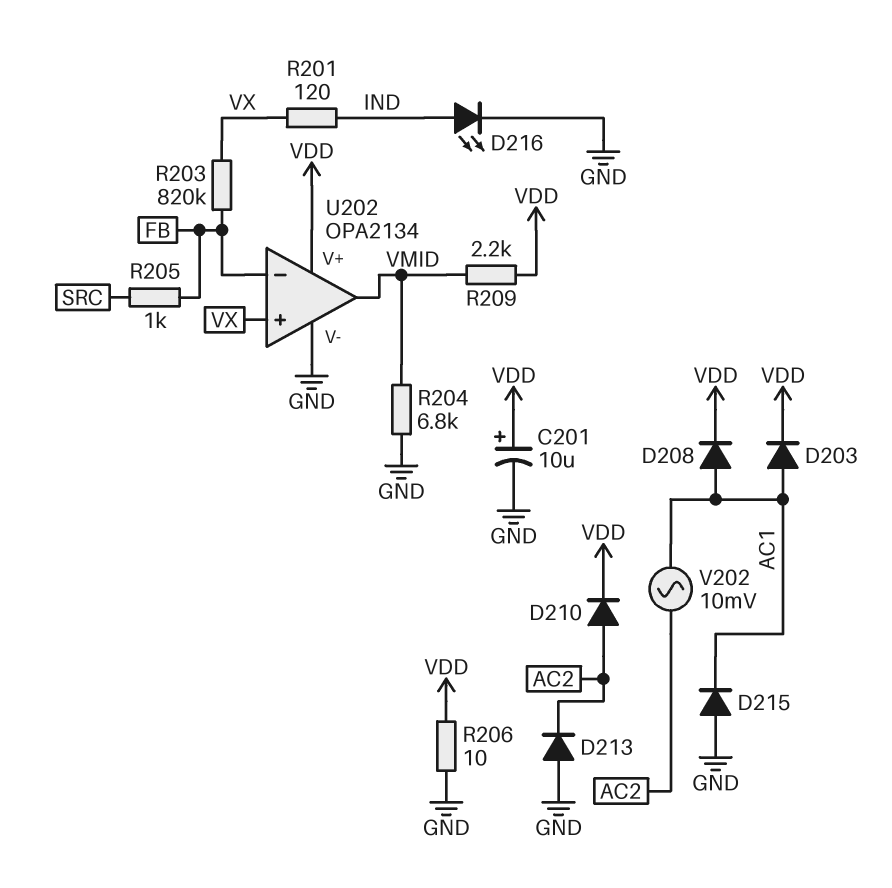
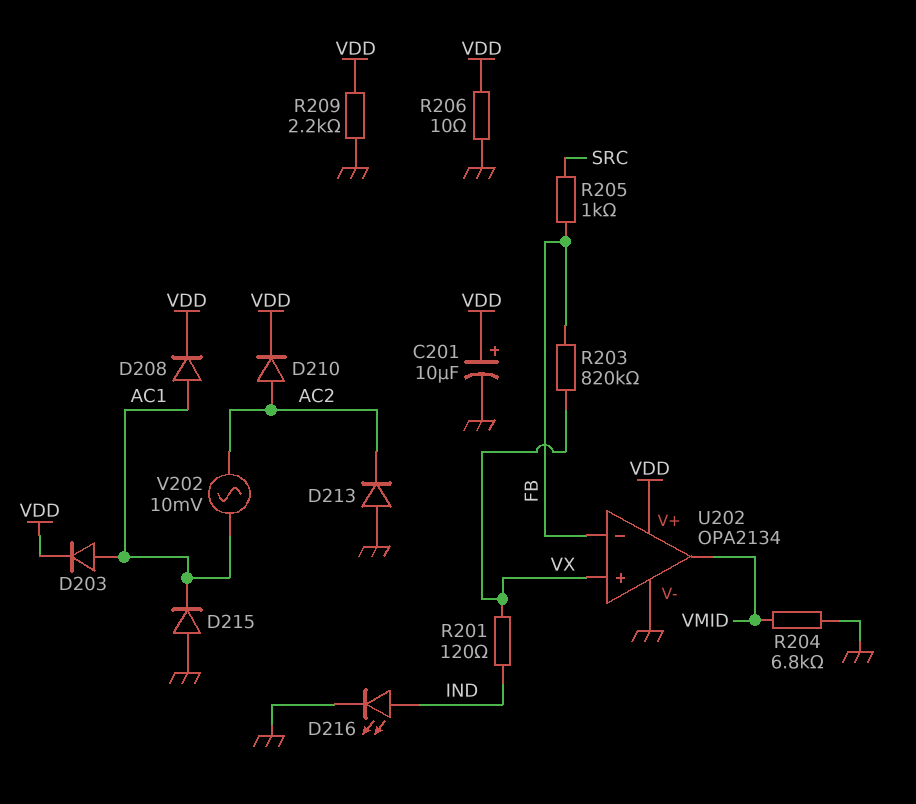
R209: 2.2k (VDD, VMID) -> 2.2k (GND, VDD)

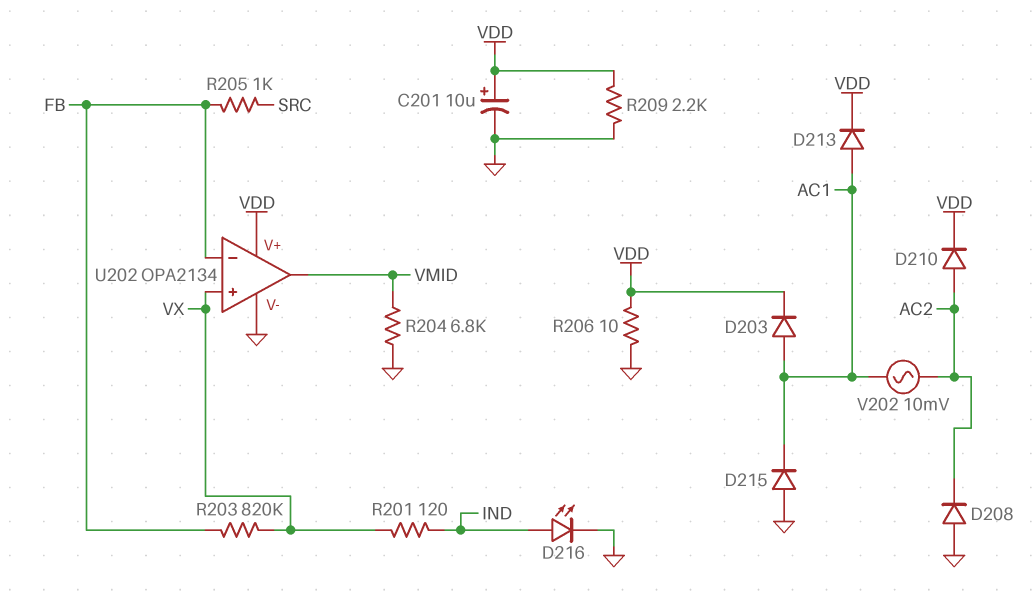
D208: diode (A AC1, K VDD) -> diode (A GND, K AC2)
D213: diode (A GND, K AC2) -> diode (A AC1, K VDD)

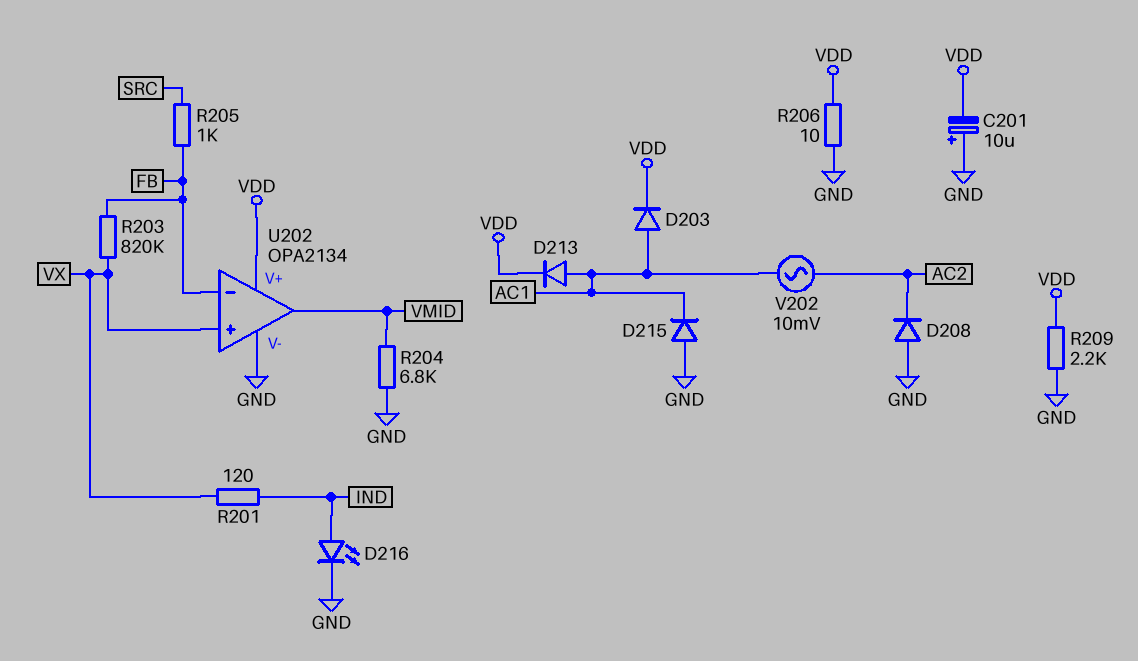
C201: 10uF (plus VDD, minus GND) -> 10uF (plus GND, minus VDD)
D210: diode (A AC2, K VDD) -> none

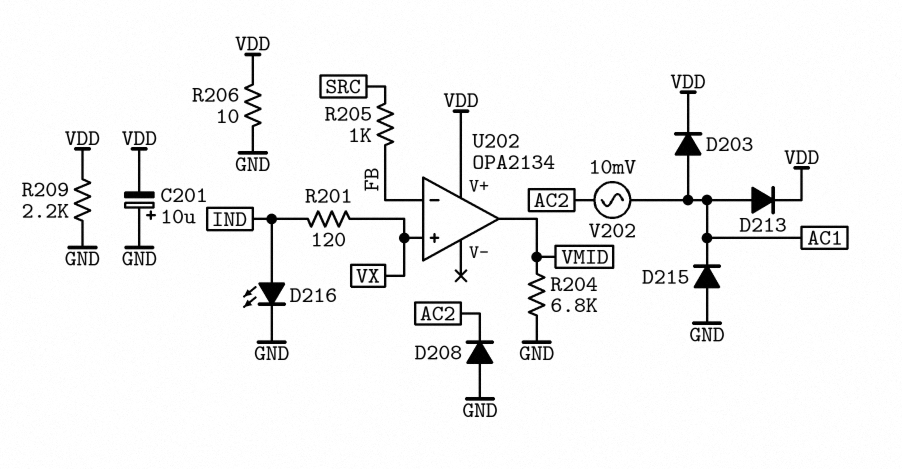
R203: 820k (FB, VX) -> none
U202 pin V-: GND -> none

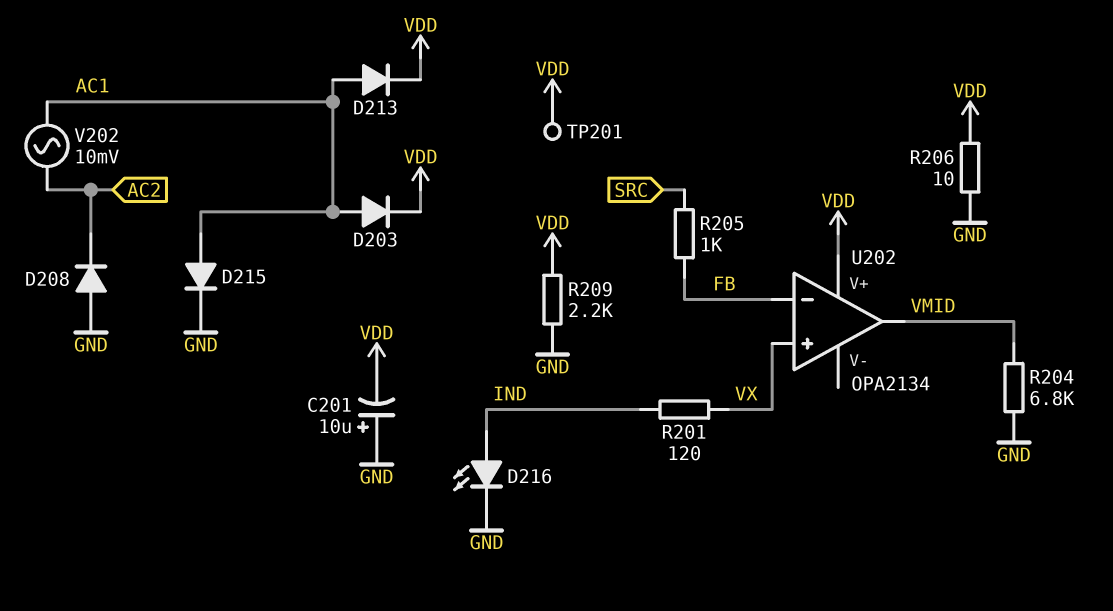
D215: diode (A GND, K AC1) -> diode (A AC1, K GND)
TP201: none -> test point (VDD)

